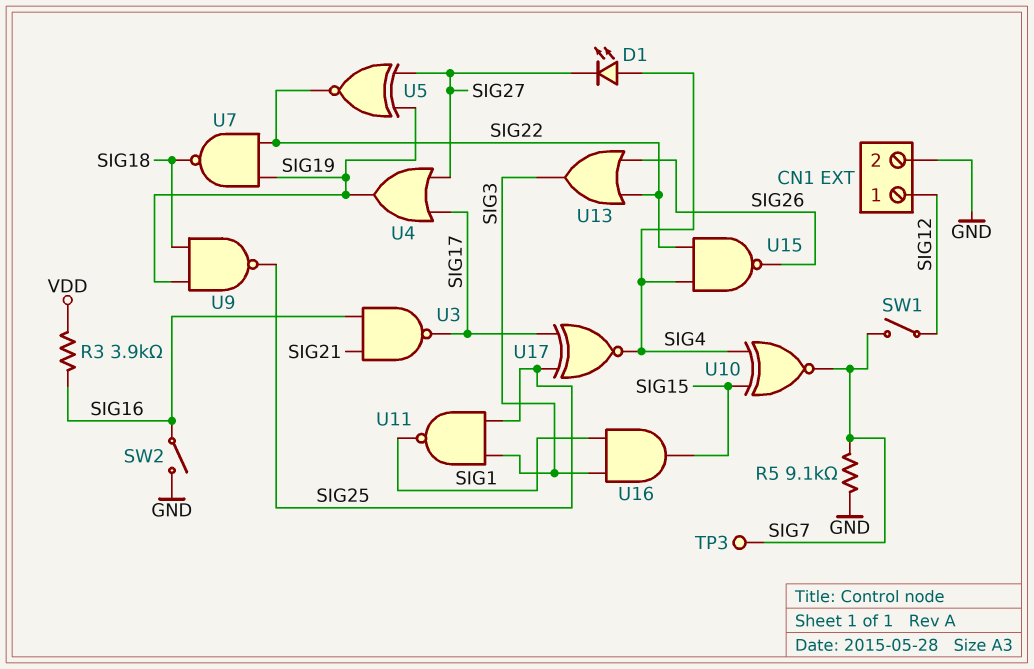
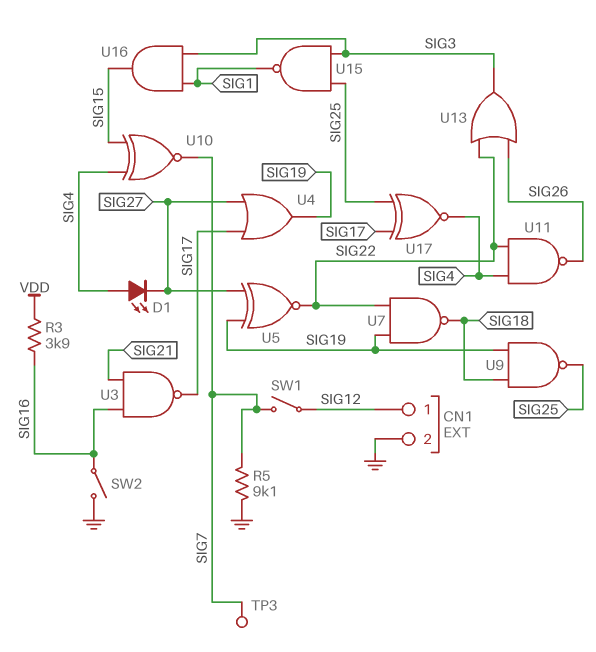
U11: NAND (in SIG3, in SIG25, out SIG1) -> NAND (in SIG4, in SIG22, out SIG26)
U15: NAND (in SIG4, in SIG22, out SIG26) -> NAND (in SIG3, in SIG25, out SIG1)

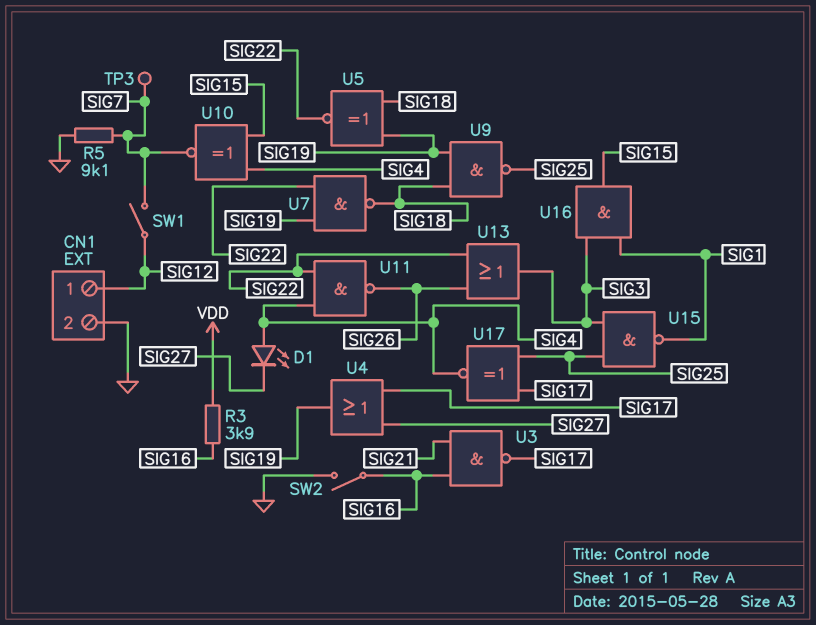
U5: XNOR (in SIG19, in SIG27, out SIG22) -> XNOR (in SIG18, in SIG19, out SIG22)

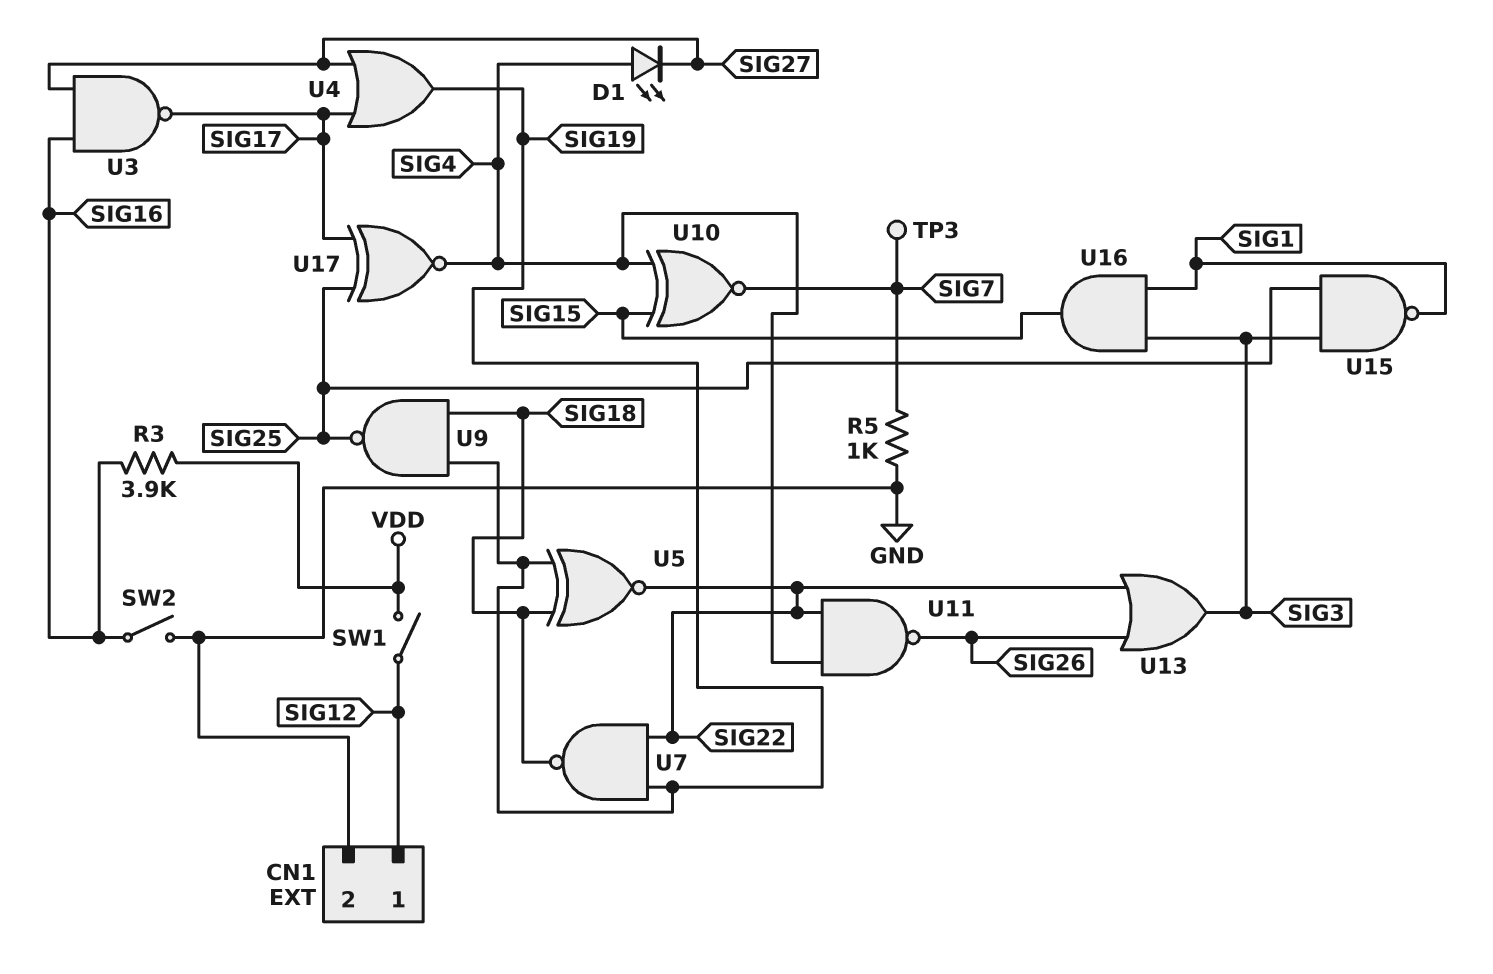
R5: 9.1k (GND, SIG7) -> 1k (GND, SIG7)
SW1: switch (SIG7, SIG12) -> switch (SIG12, VDD)
U3: NAND (in SIG16, in SIG21, out SIG17) -> NAND (in SIG16, in SIG27, out SIG17)

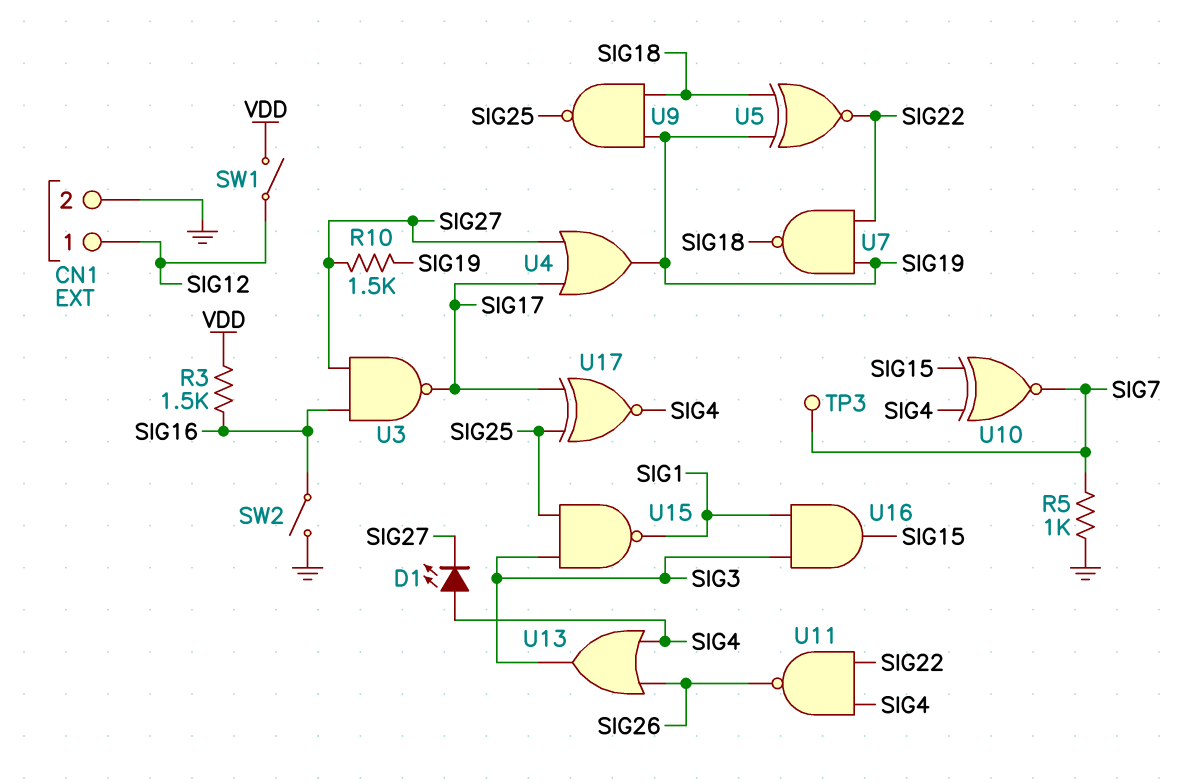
R3: 3.9k (SIG16, VDD) -> 1.5k (SIG16, VDD)
R10: none -> 1.5k (SIG19, SIG27)
U13: OR (in SIG22, in SIG26, out SIG3) -> OR (in SIG4, in SIG26, out SIG3)

